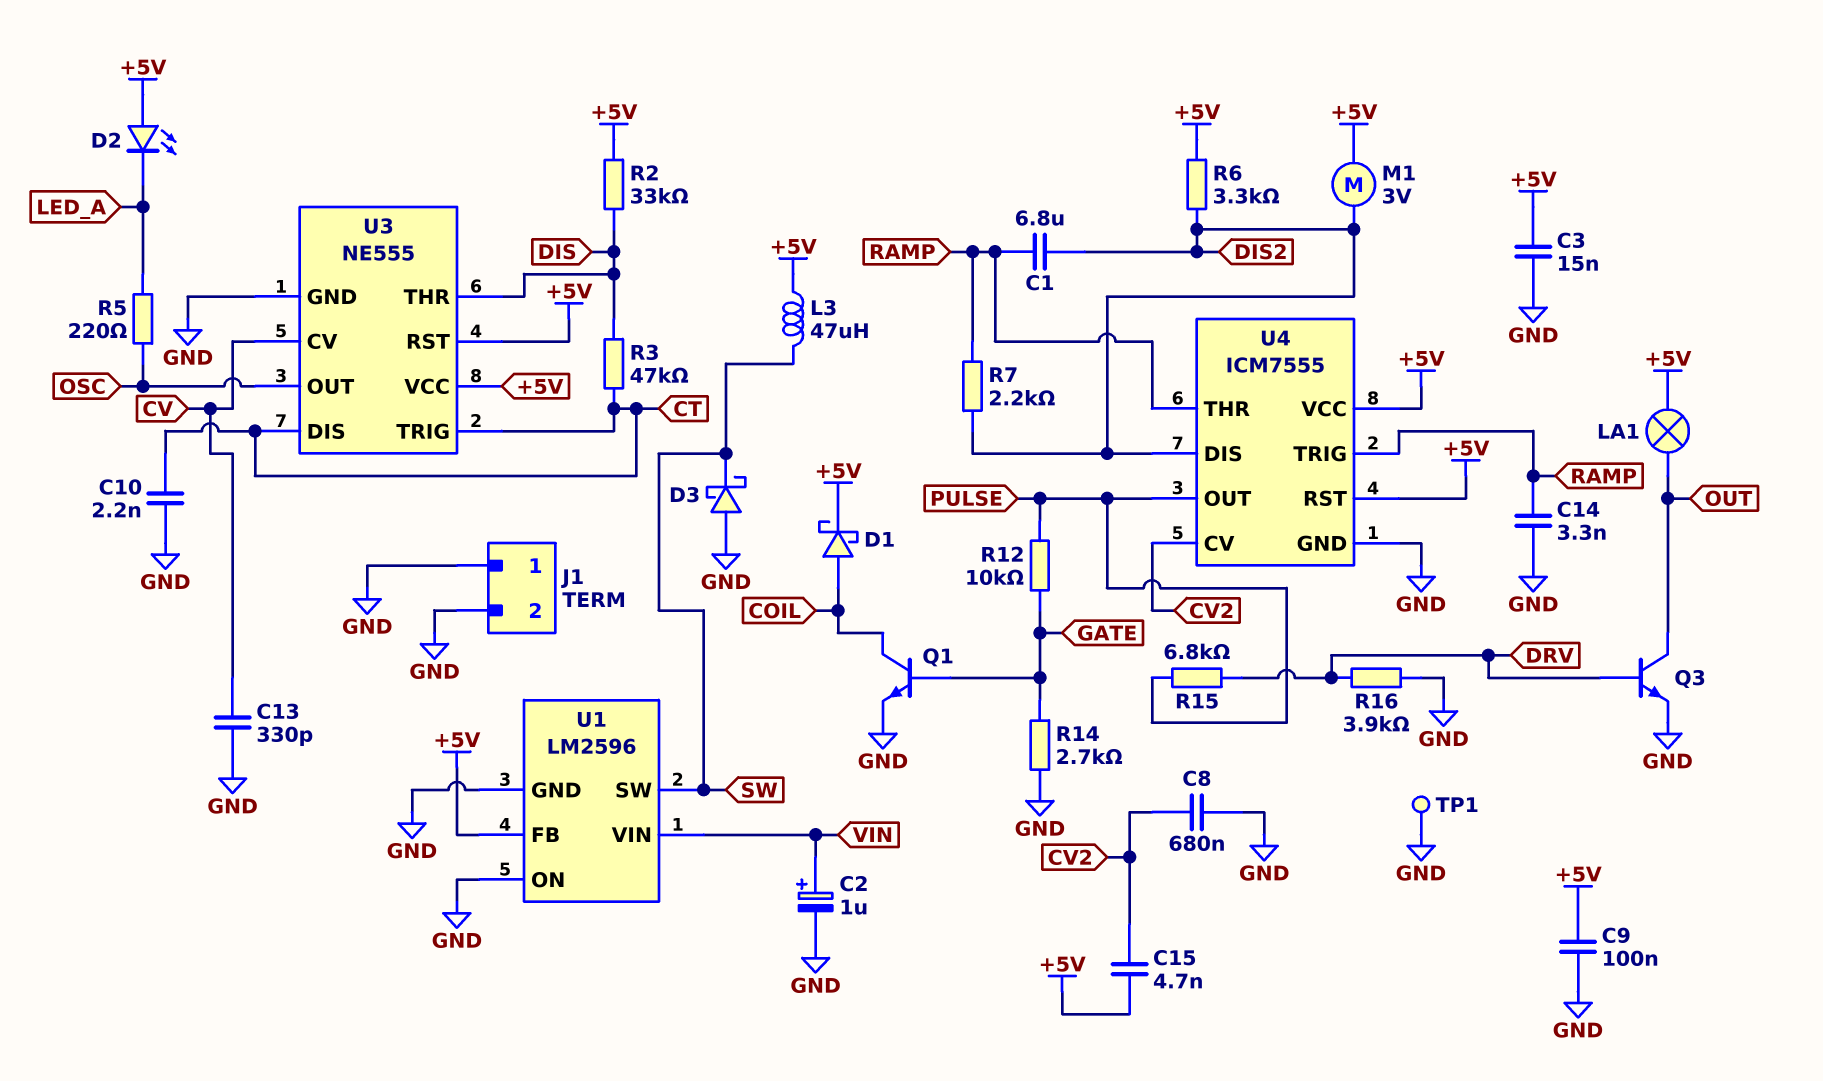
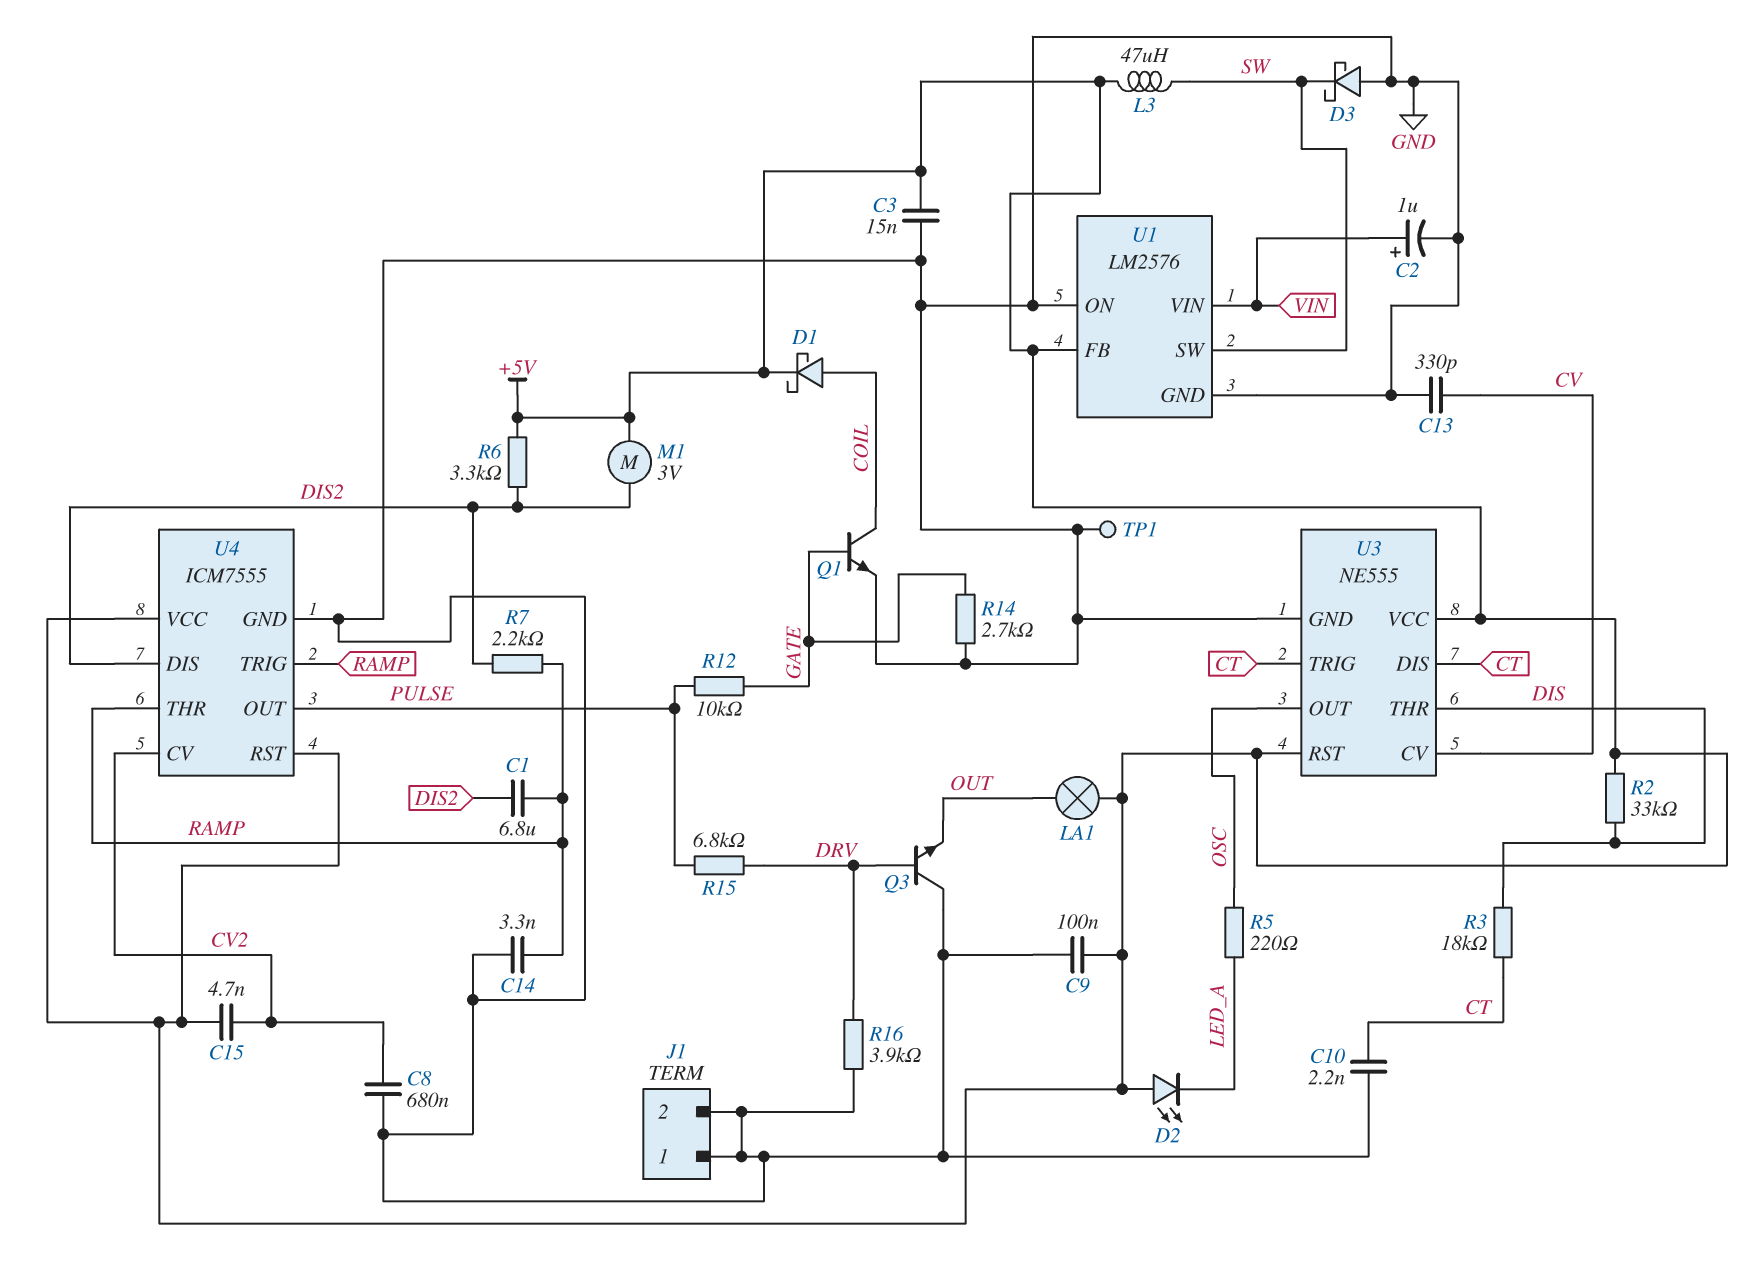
Q3: NPN (B DRV, C OUT, E GND) -> NPN (B DRV, C GND, E OUT)
R3: 47k (CT, DIS) -> 18k (CT, DIS)
U1: LM2596 -> LM2576

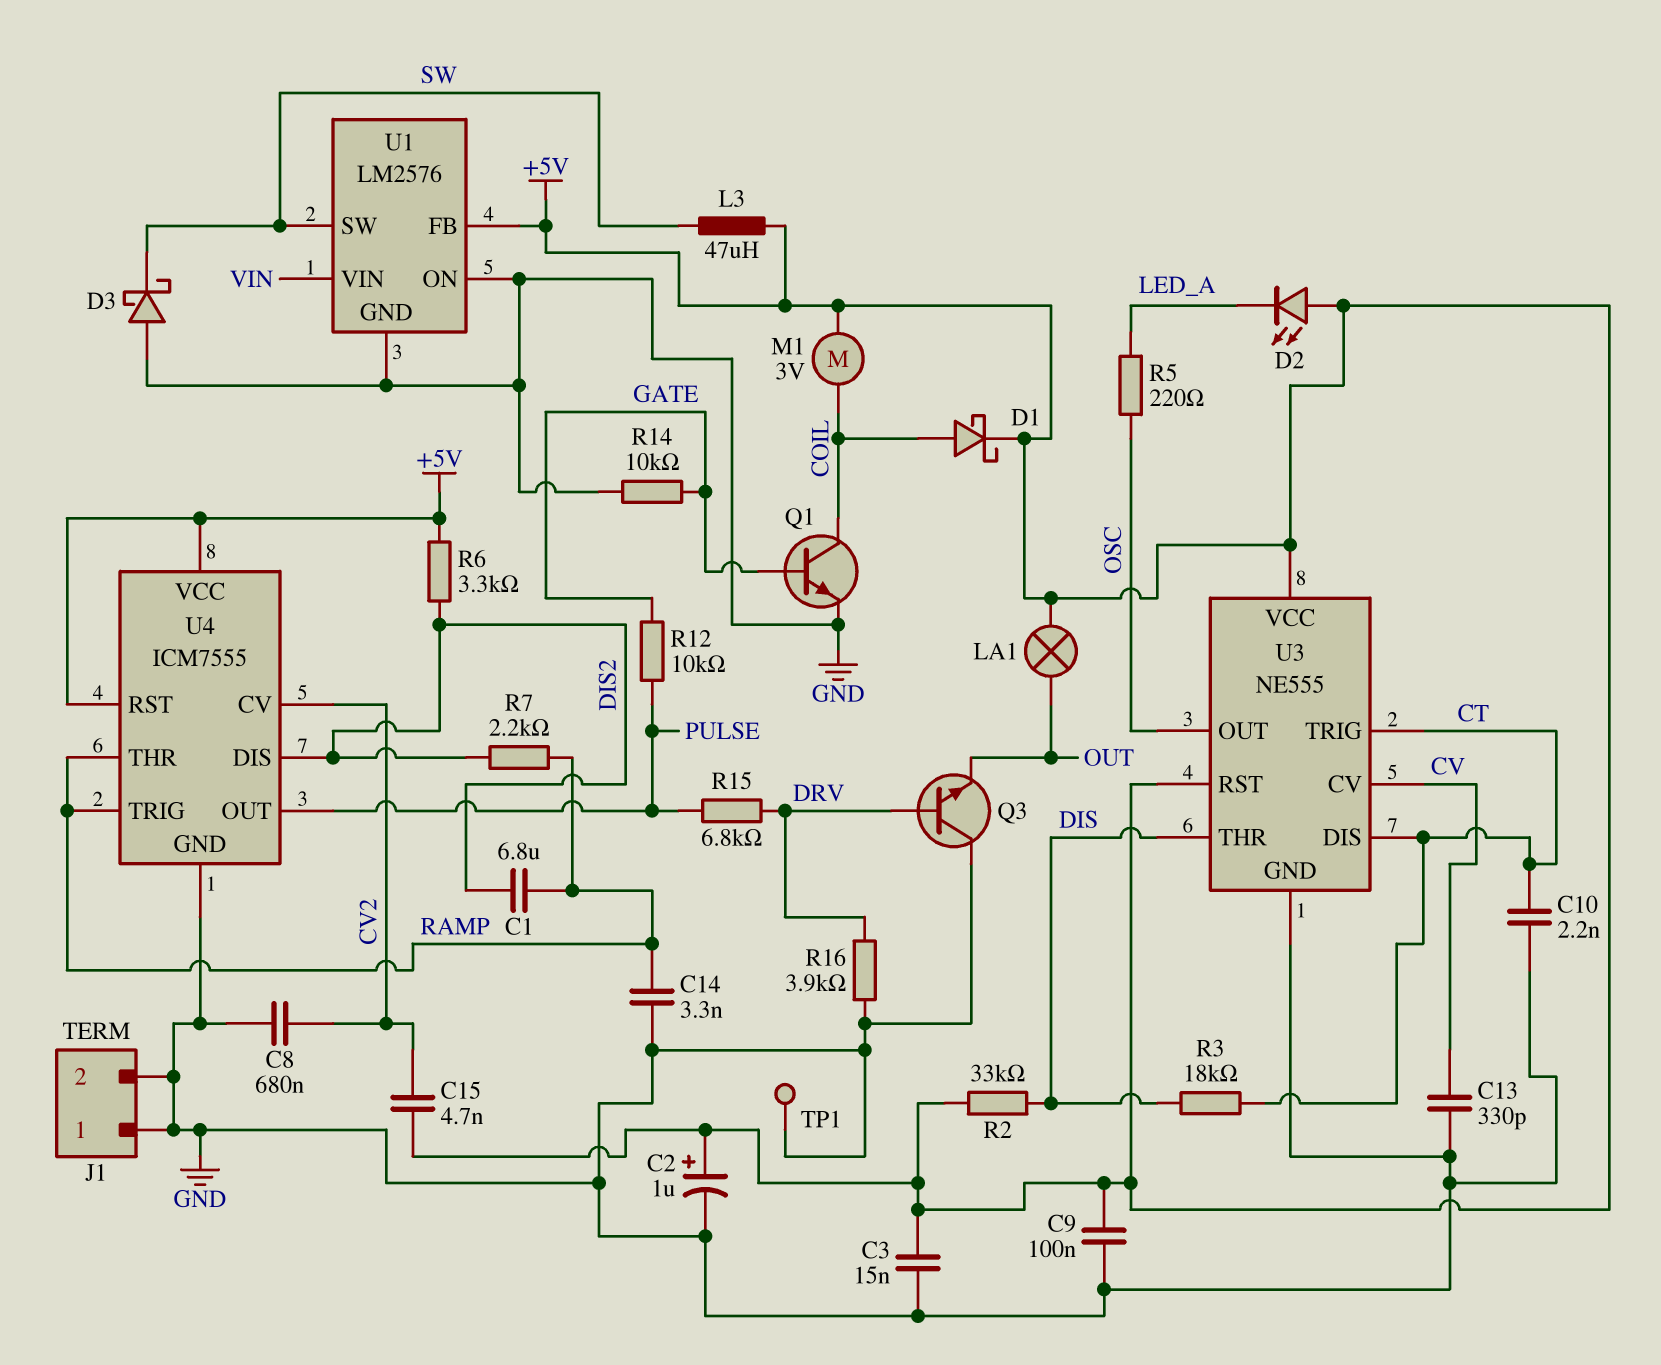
C2: 1uF (plus VIN, minus GND) -> 1uF (plus +5V, minus GND)
M1: motor 3V (+5V, DIS2) -> motor 3V (+5V, COIL)
R14: 2.7k (GATE, GND) -> 10k (GATE, GND)

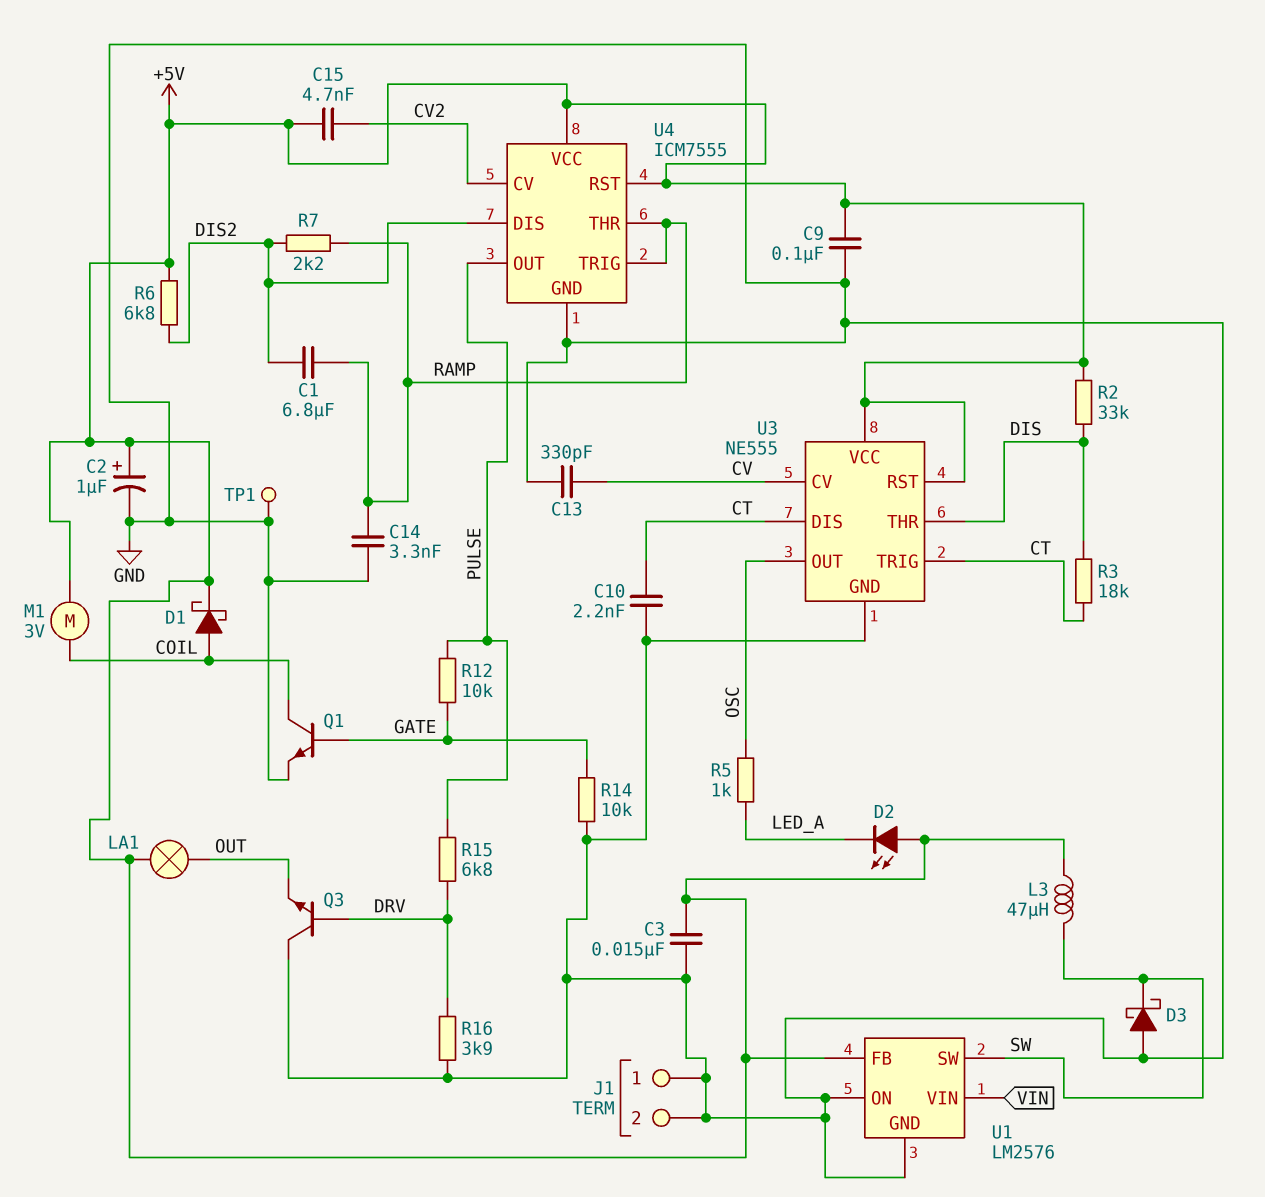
C8: 680nF (CV2, GND) -> none
R5: 220 (LED_A, OSC) -> 1k (LED_A, OSC)
R6: 3.3k (+5V, DIS2) -> 6.8k (+5V, DIS2)

